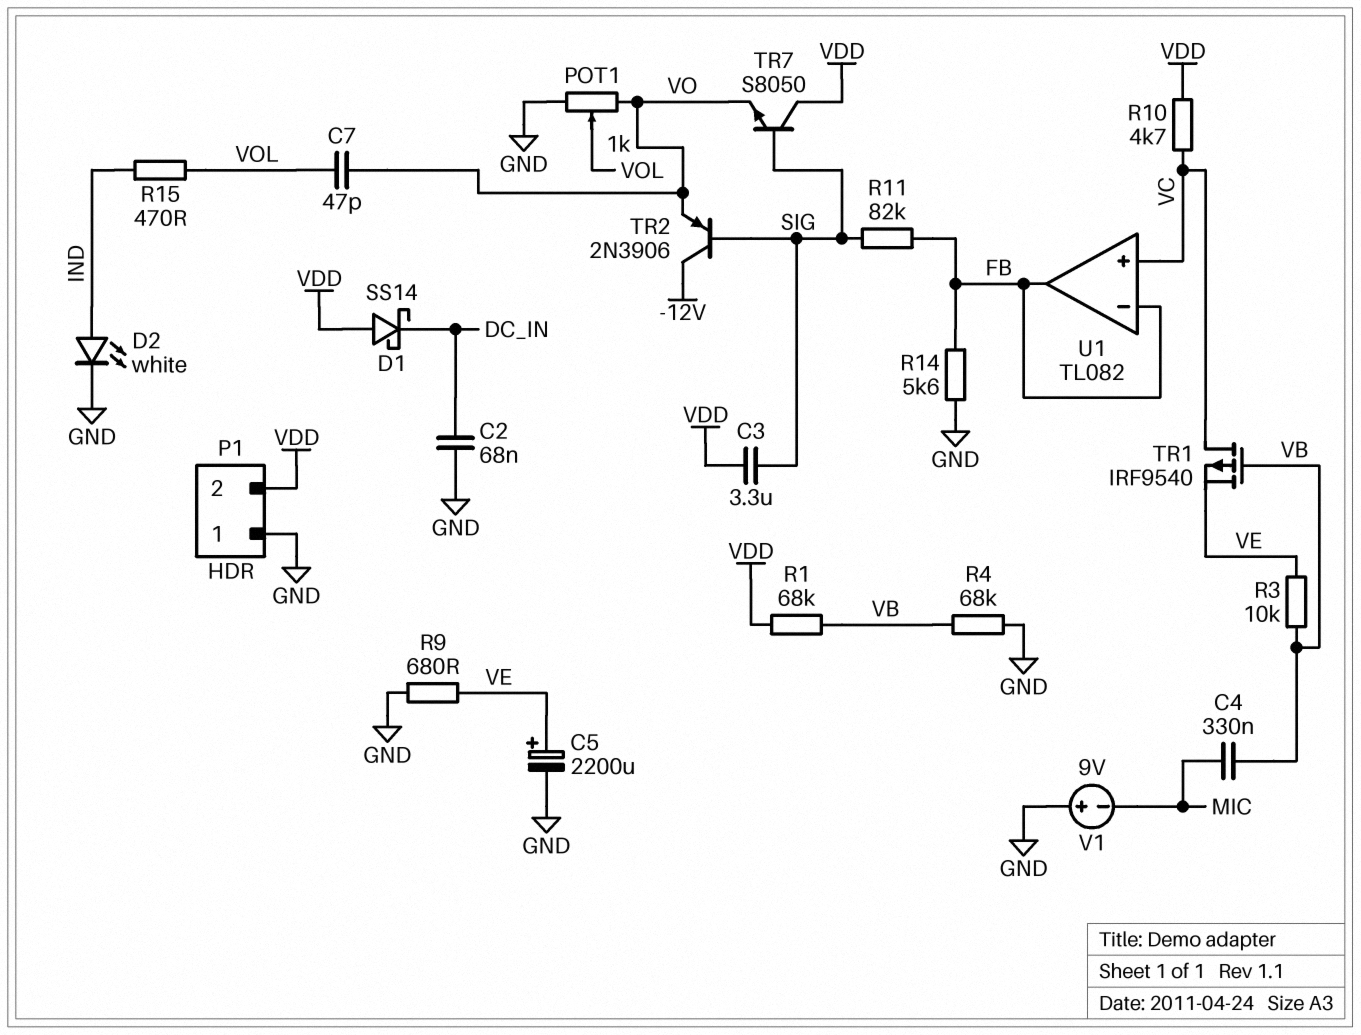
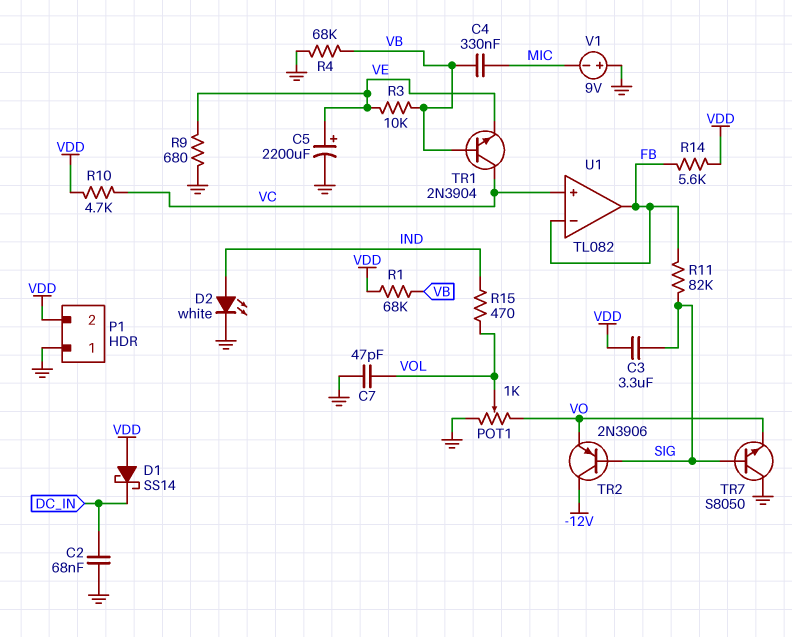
C7: 47pF (VO, VOL) -> 47pF (GND, VOL)
R14: 5.6k (FB, GND) -> 5.6k (FB, VDD)
TR1: PMOS IRF9540 (G VB, D VC, S VE) -> NPN 2N3904 (B VB, C VC, E VE)
TR7: NPN S8050 (B SIG, C VDD, E VO) -> NPN S8050 (B SIG, C GND, E VO)

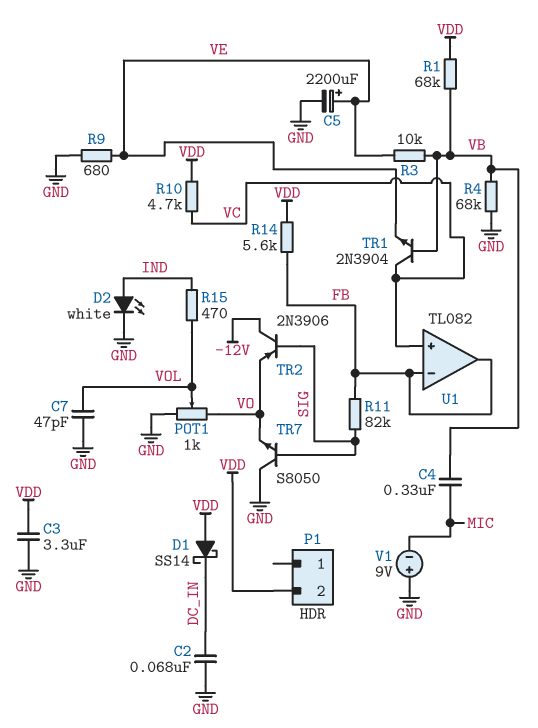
C3: 3.3uF (SIG, VDD) -> 3.3uF (GND, VDD)
P1 pin 1: GND -> none

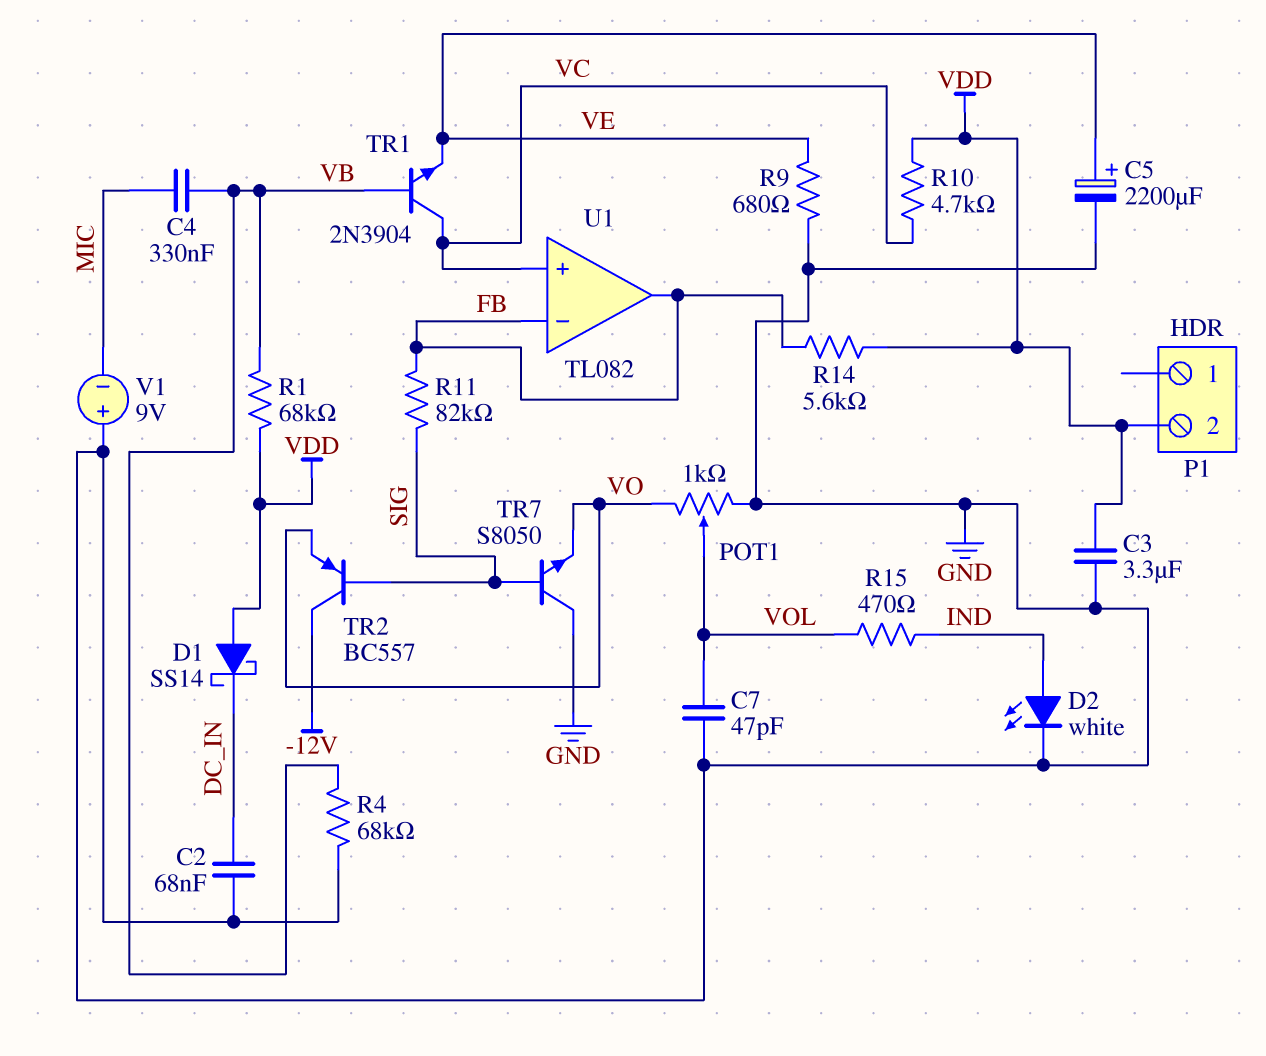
R3: 10k (VB, VE) -> none
TR2: PNP 2N3906 (B SIG, C -12V, E VO) -> PNP BC557 (B SIG, C -12V, E VO)

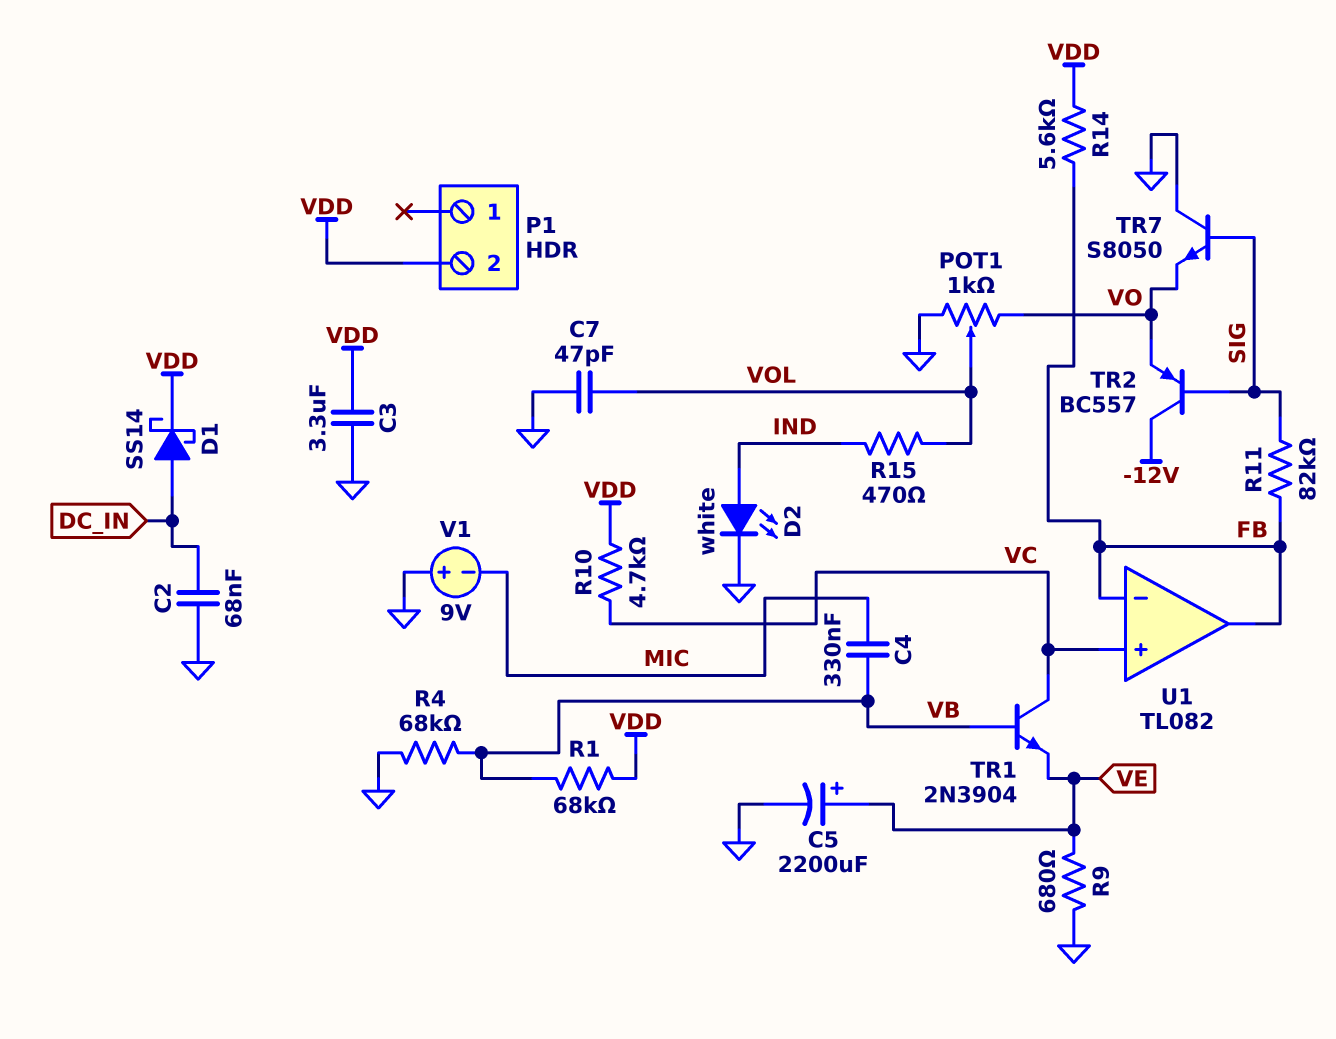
D1: schottky SS14 (A VDD, K DC_IN) -> schottky SS14 (A DC_IN, K VDD)

